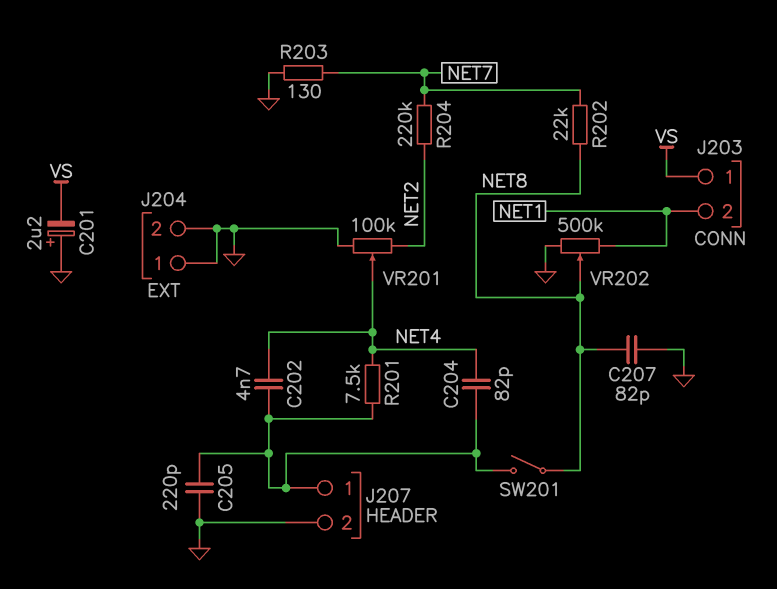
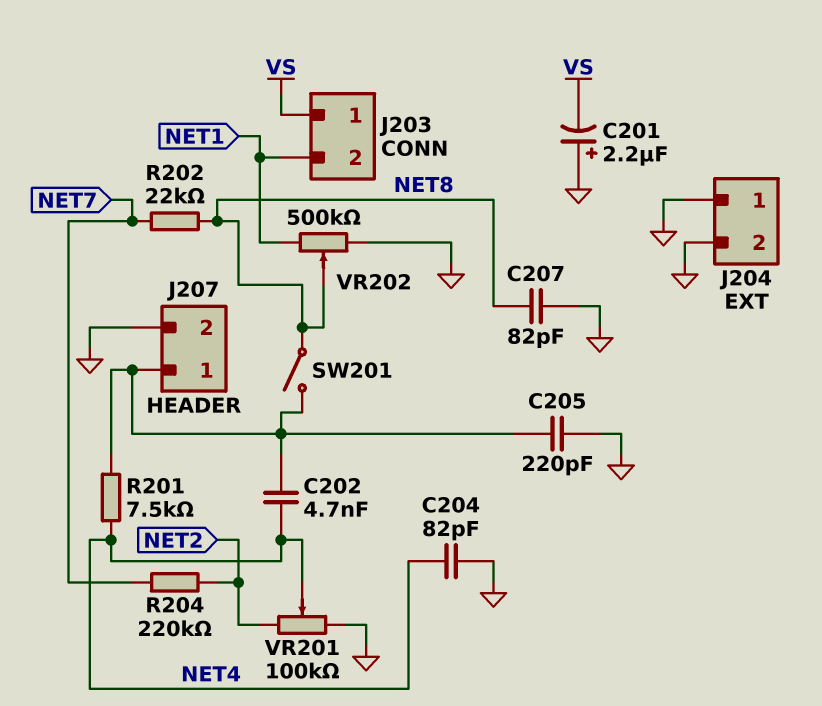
C204: 82pF (J207/1, NET4) -> 82pF (GND, NET4)
R203: 130 (GND, NET7) -> none

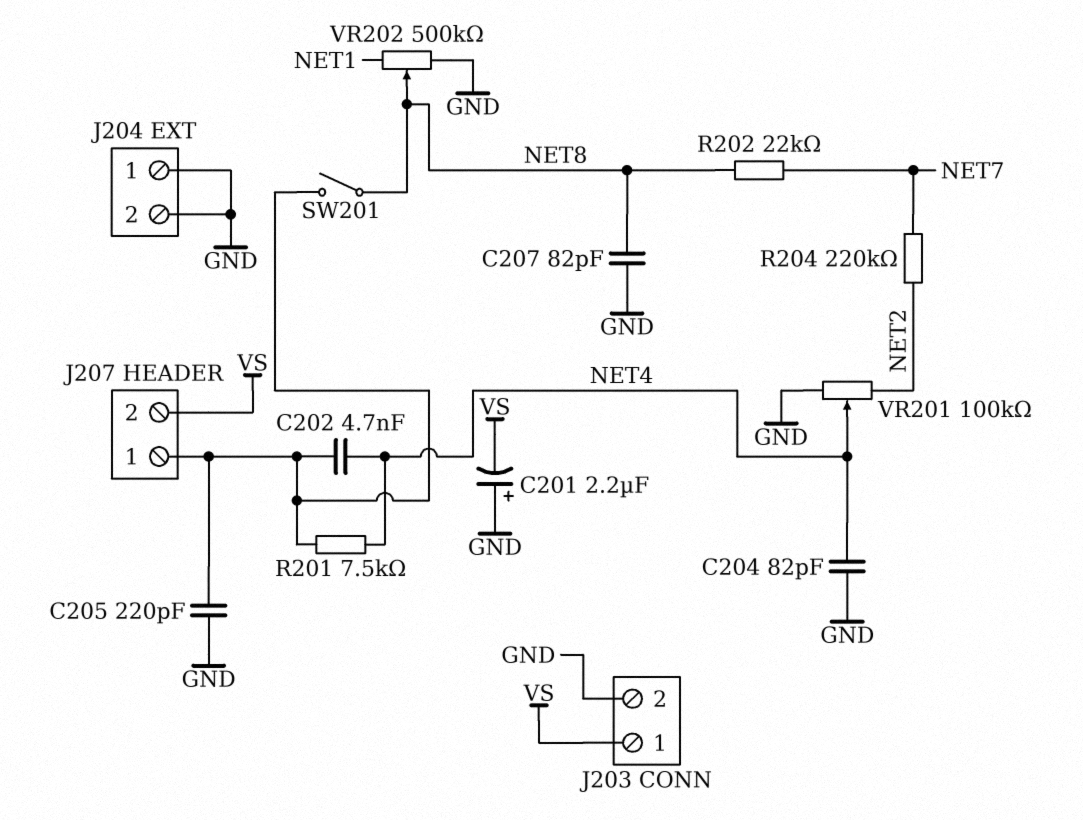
J203 pin 2: NET1 -> GND
J207 pin 2: GND -> VS

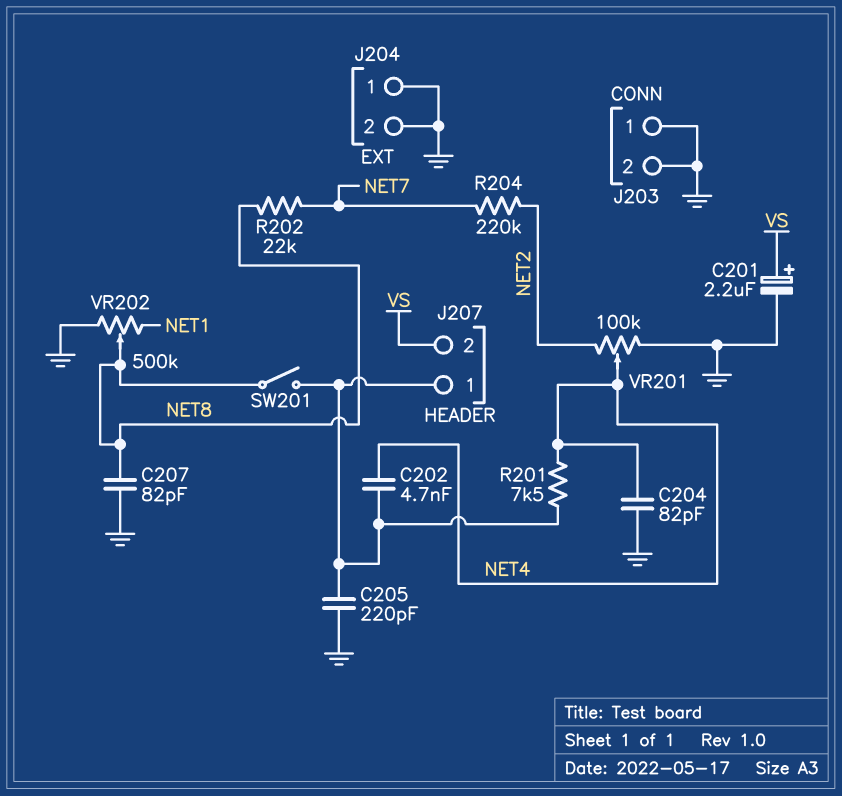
C201: 2.2uF (plus GND, minus VS) -> 2.2uF (plus VS, minus GND)
J203 pin 1: VS -> GND

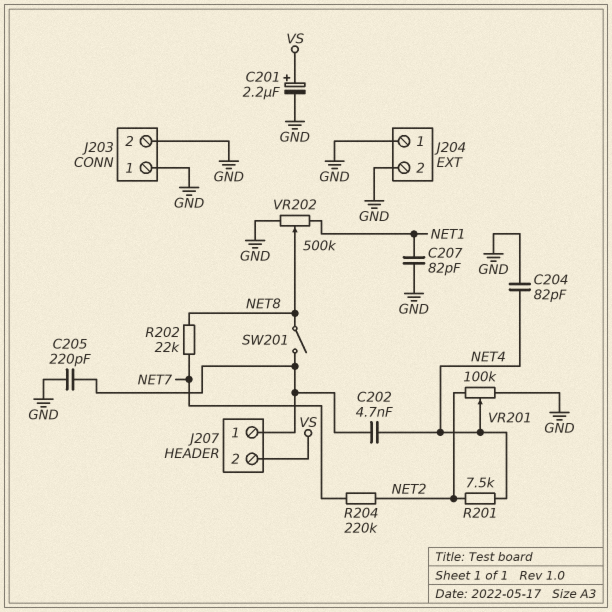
C207: 82pF (GND, NET8) -> 82pF (GND, NET1)
R201: 7.5k (J207/1, NET4) -> 7.5k (NET2, NET4)

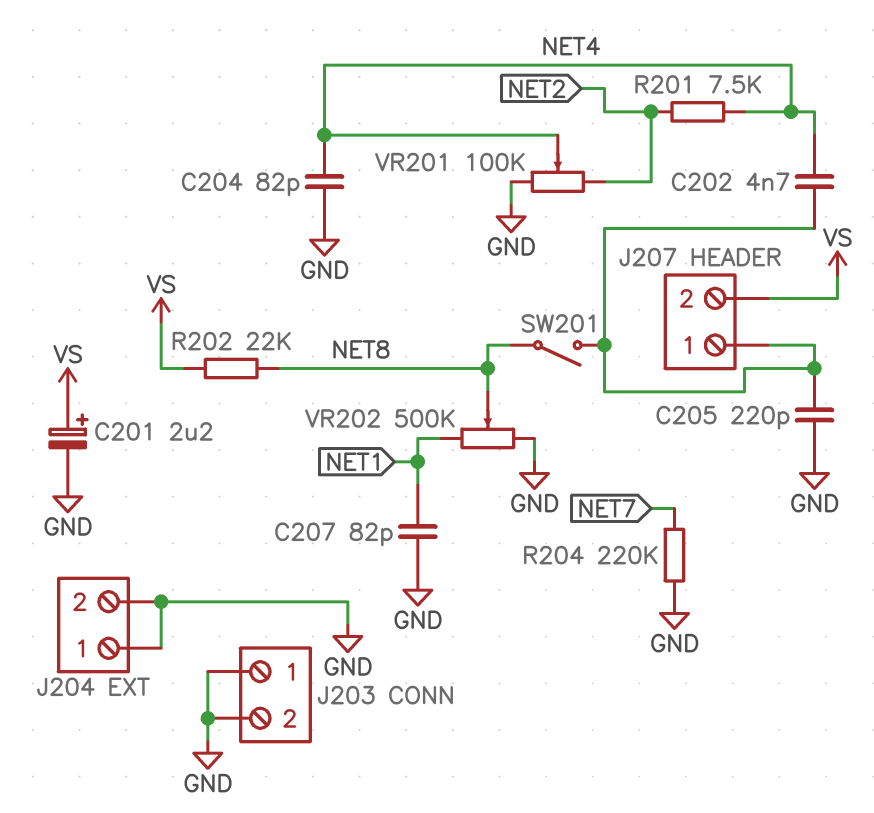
R202: 22k (NET7, NET8) -> 22k (NET8, VS)
R204: 220k (NET2, NET7) -> 220k (GND, NET7)

